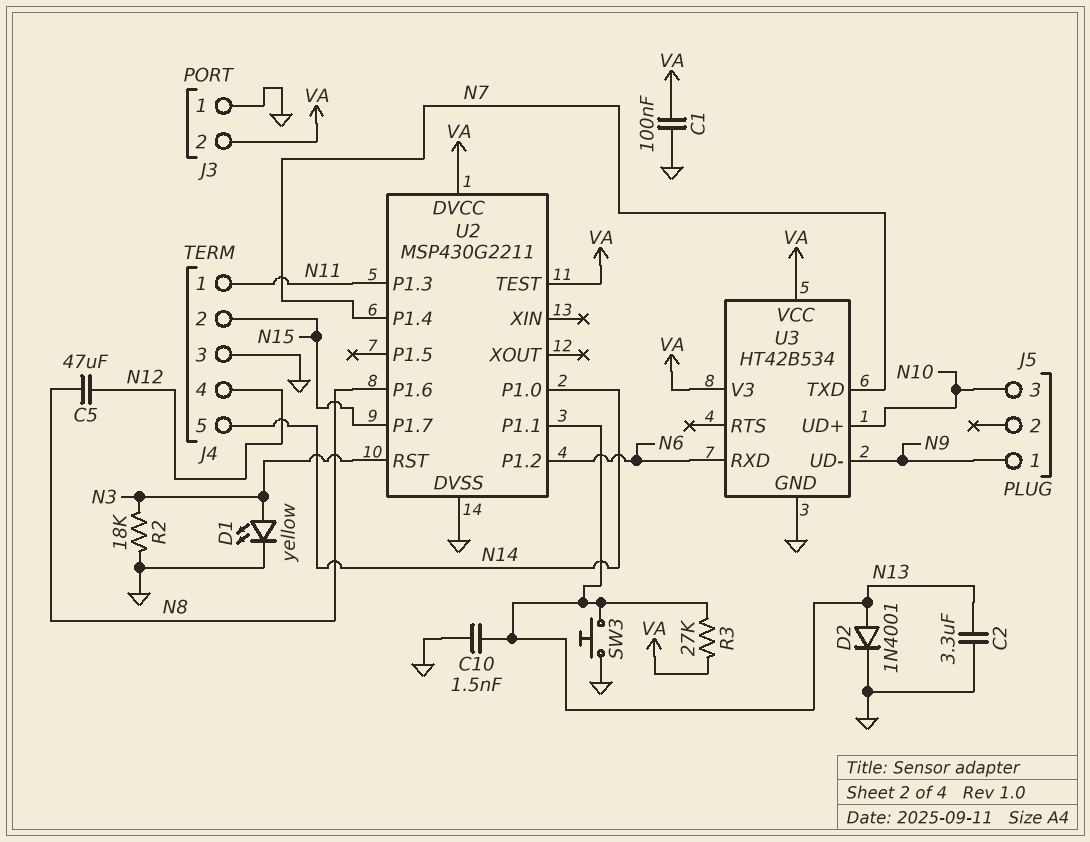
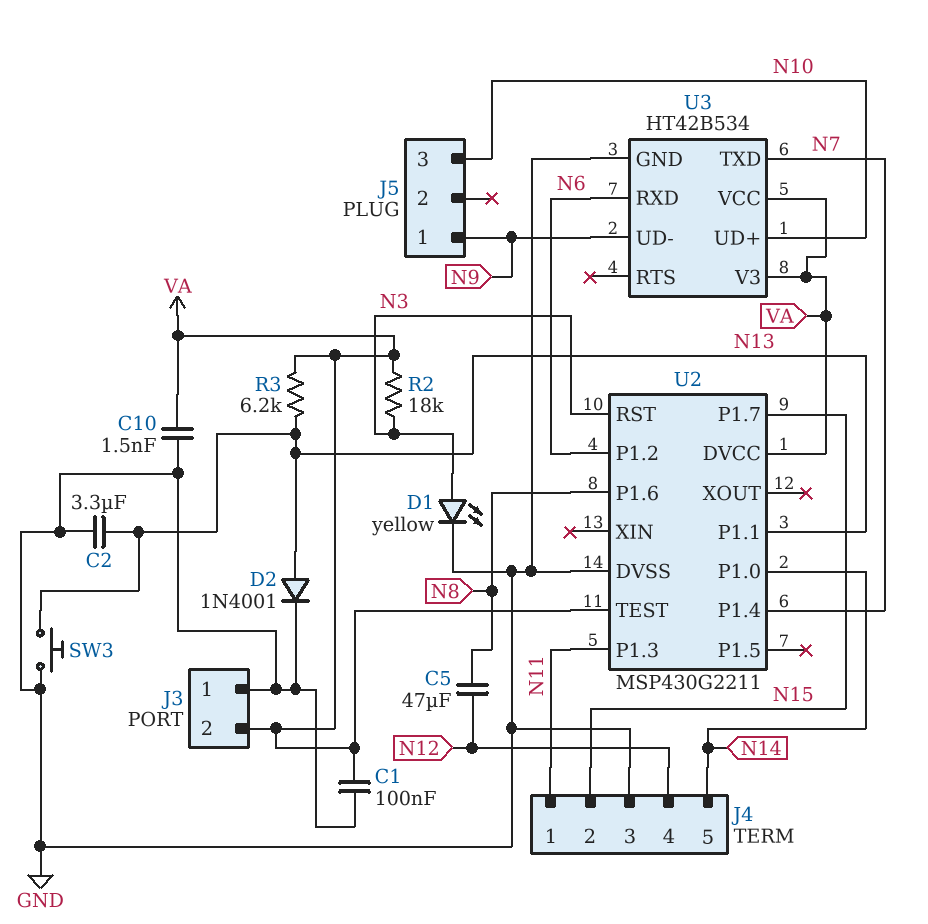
C10: 1.5nF (GND, N13) -> 1.5nF (GND, VA)
R2: 18k (GND, N3) -> 18k (N3, VA)
R3: 27k (N13, VA) -> 6.2k (N13, VA)

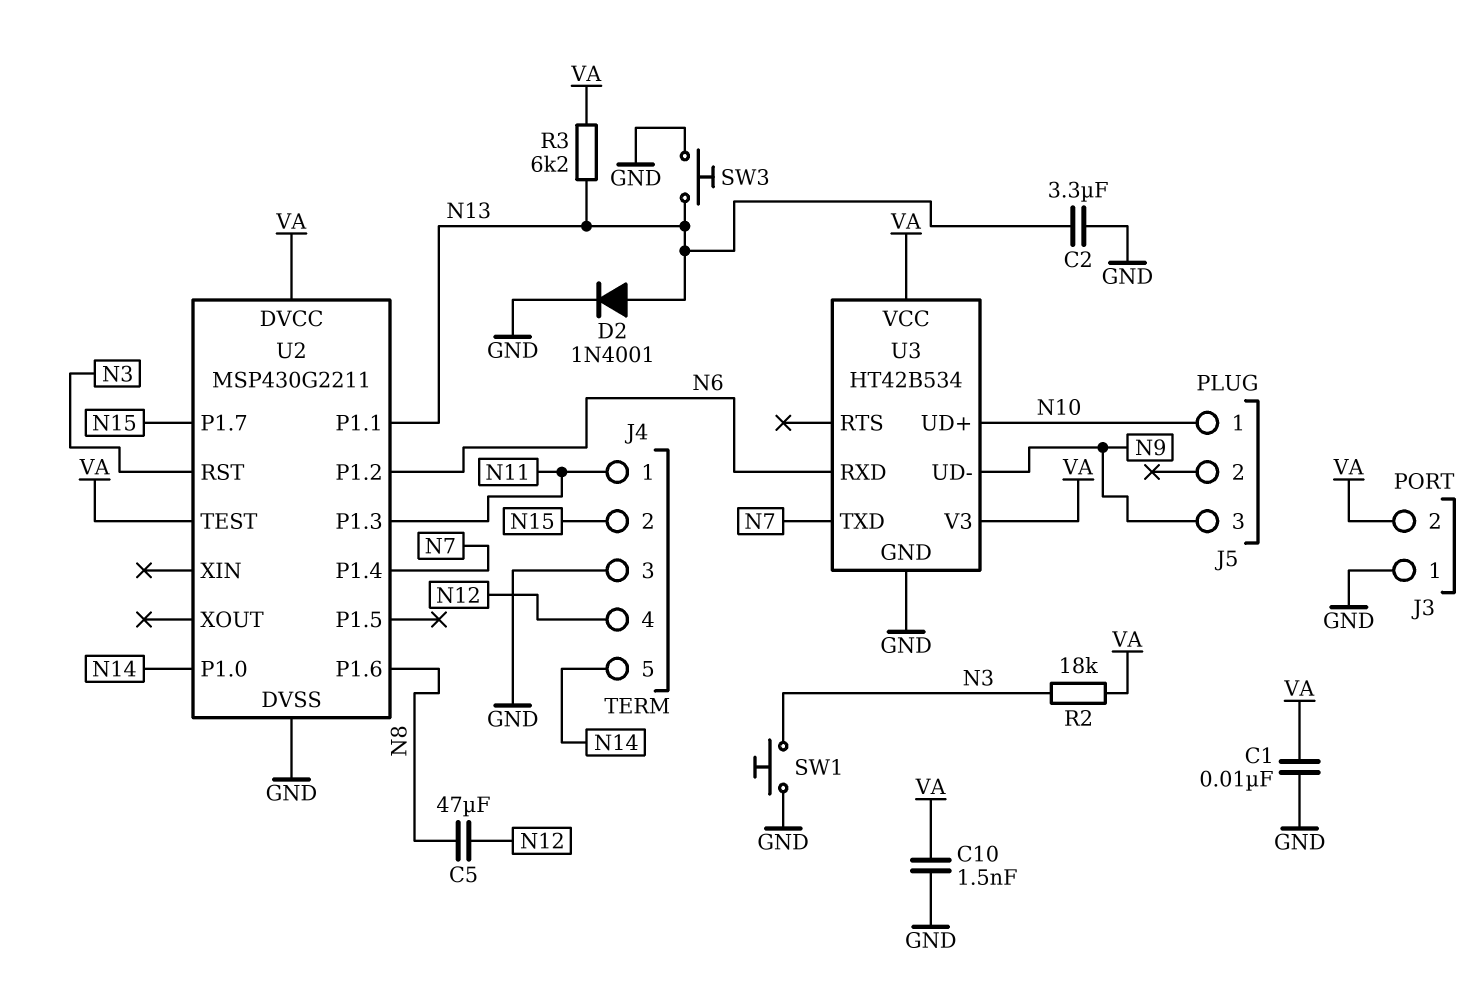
C1: 100nF (GND, VA) -> 10nF (GND, VA)
D1: LED yellow (A N3, K GND) -> none
J5 pin 1: N9 -> N10
J5 pin 3: N10 -> N9
SW1: none -> button (GND, N3)

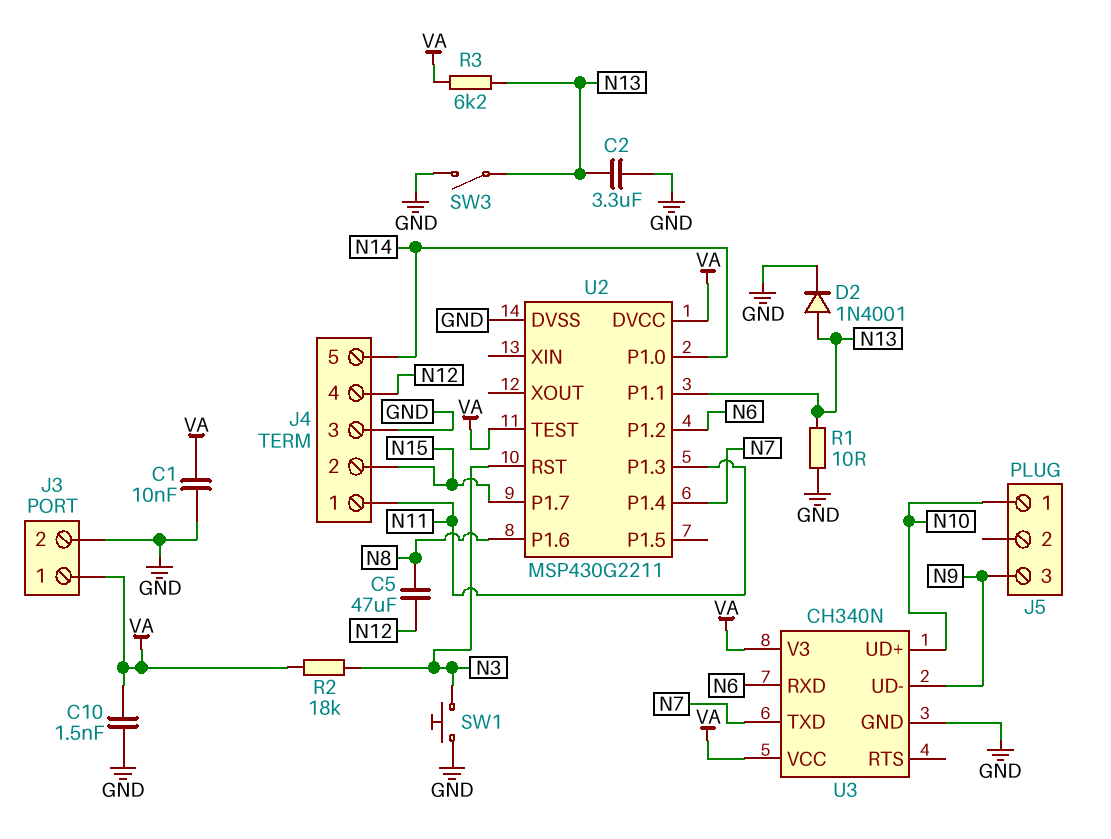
J3 pin 1: GND -> VA
J3 pin 2: VA -> GND
R1: none -> 10 (GND, N13)
SW3: button (GND, N13) -> switch (GND, N13)
U3: HT42B534 -> CH340N

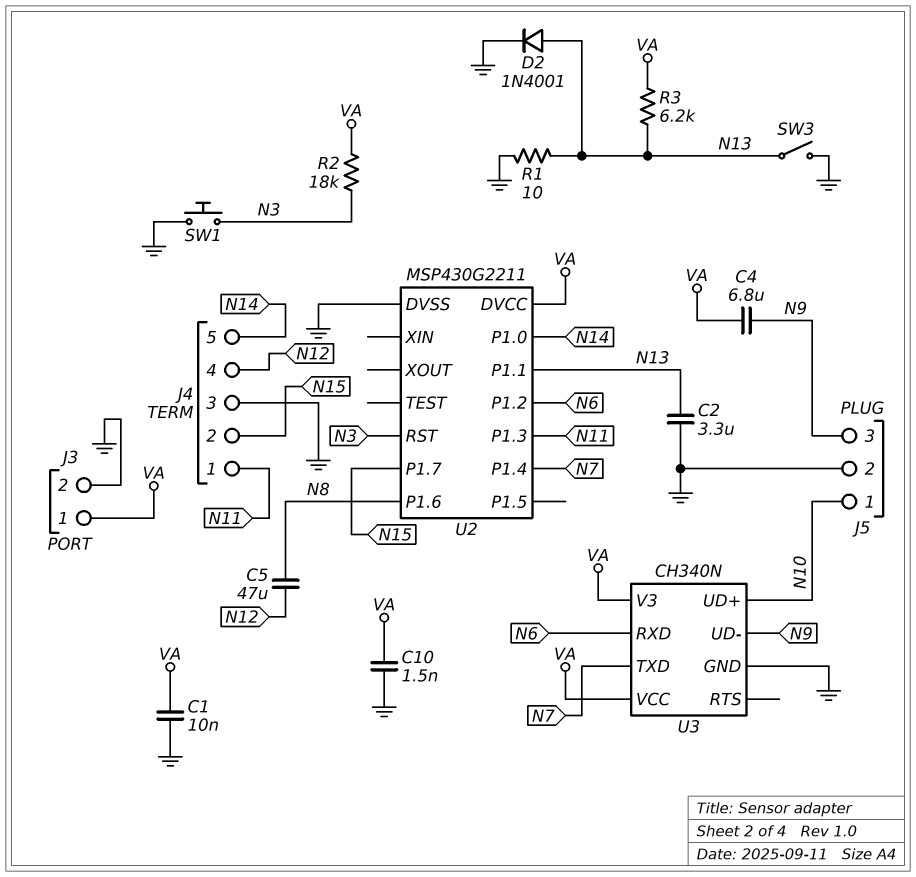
C4: none -> 6.8uF (N9, VA)
J5 pin 2: none -> GND
U2 pin TEST: VA -> none

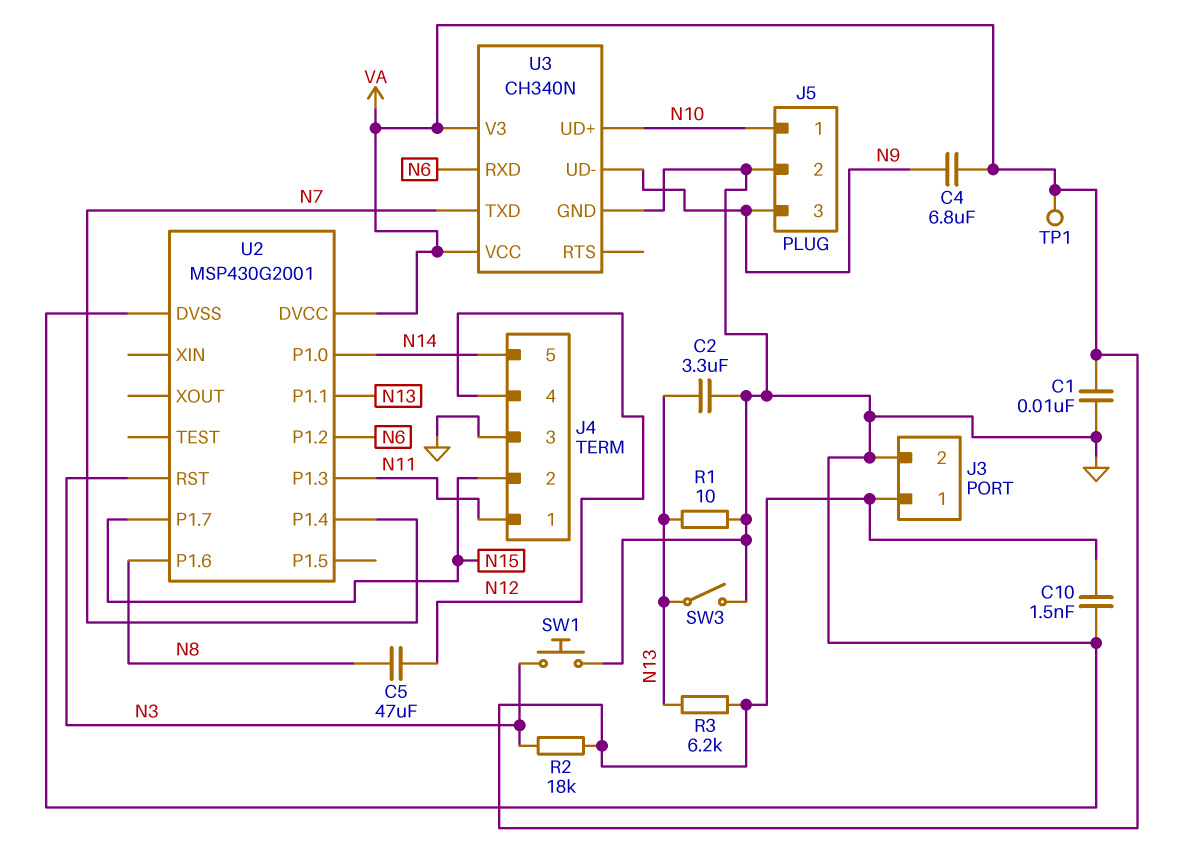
D2: diode 1N4001 (A N13, K GND) -> none
TP1: none -> test point (VA)
U2: MSP430G2211 -> MSP430G2001

